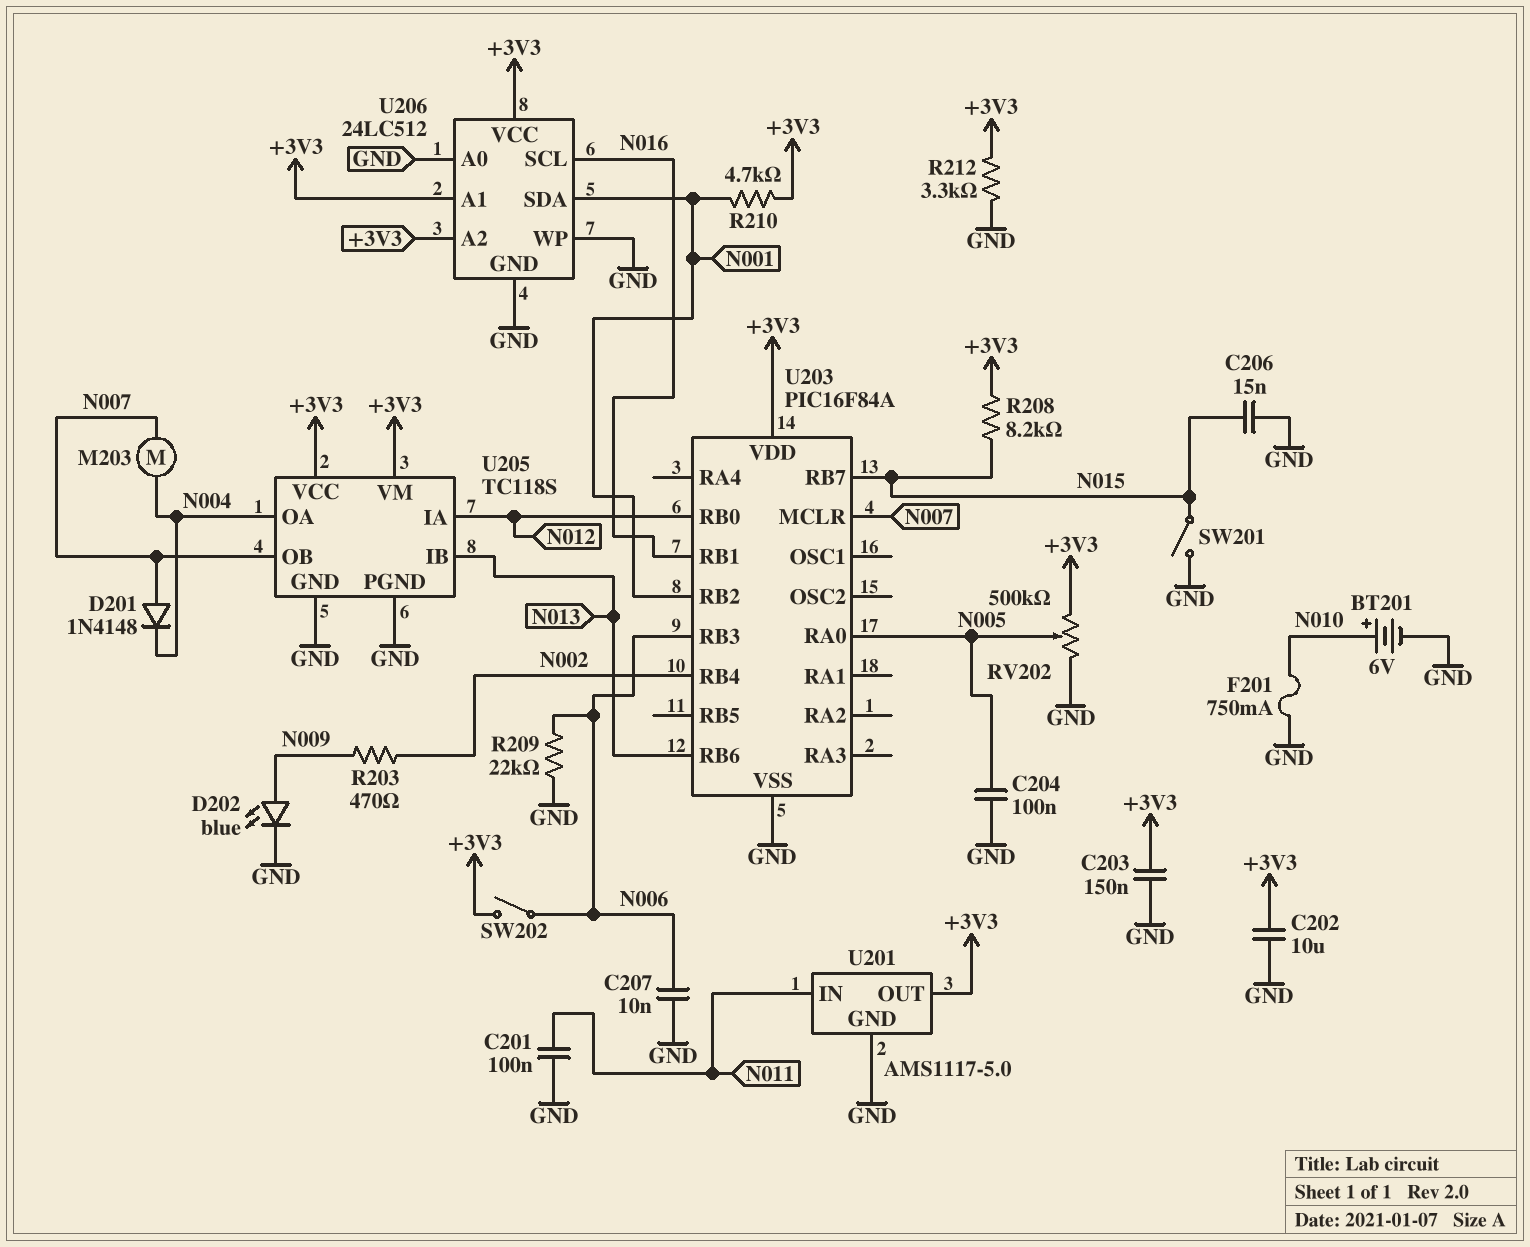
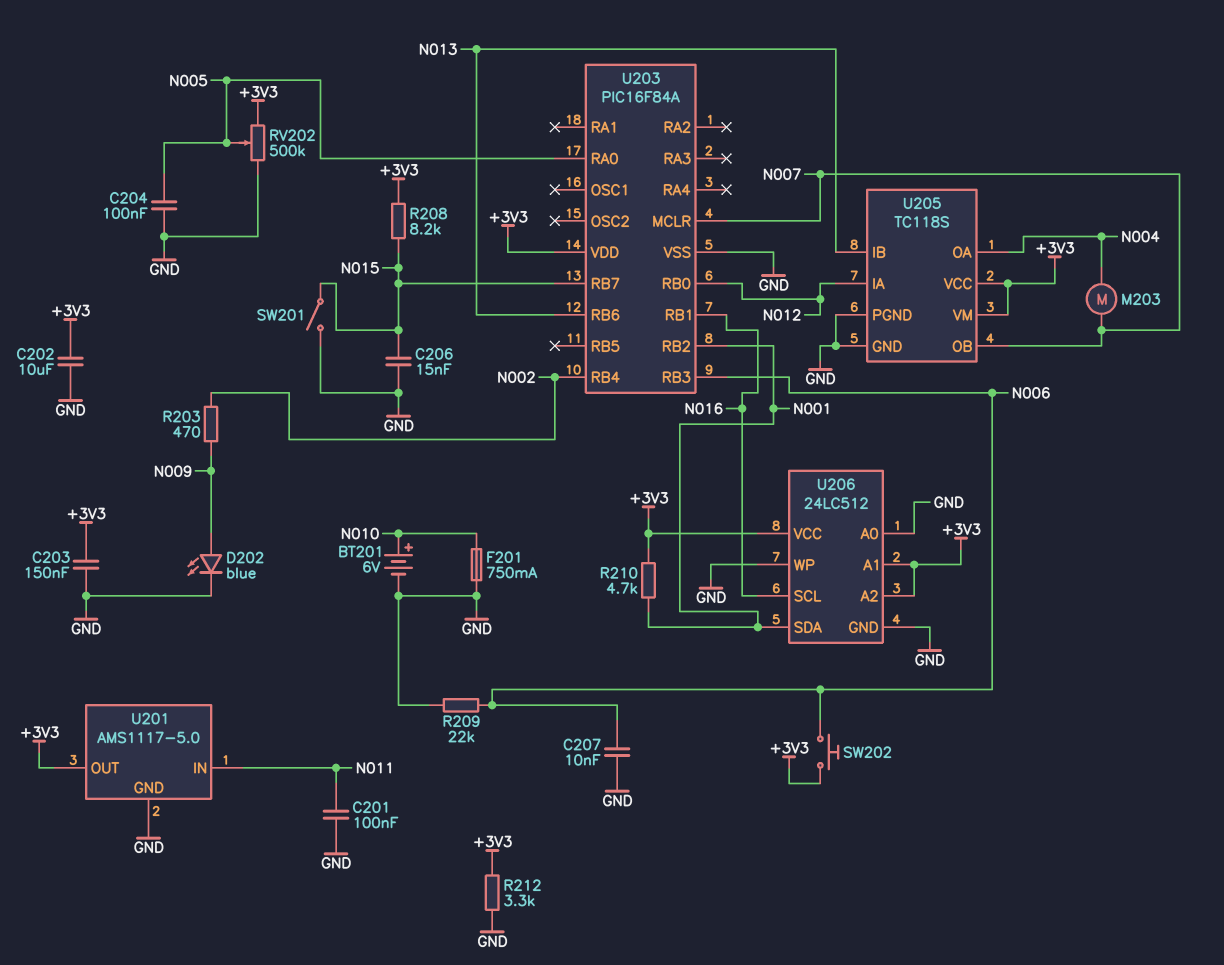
D201: diode 1N4148 (A N007, K N004) -> none
SW202: switch (+3V3, N006) -> button (+3V3, N006)

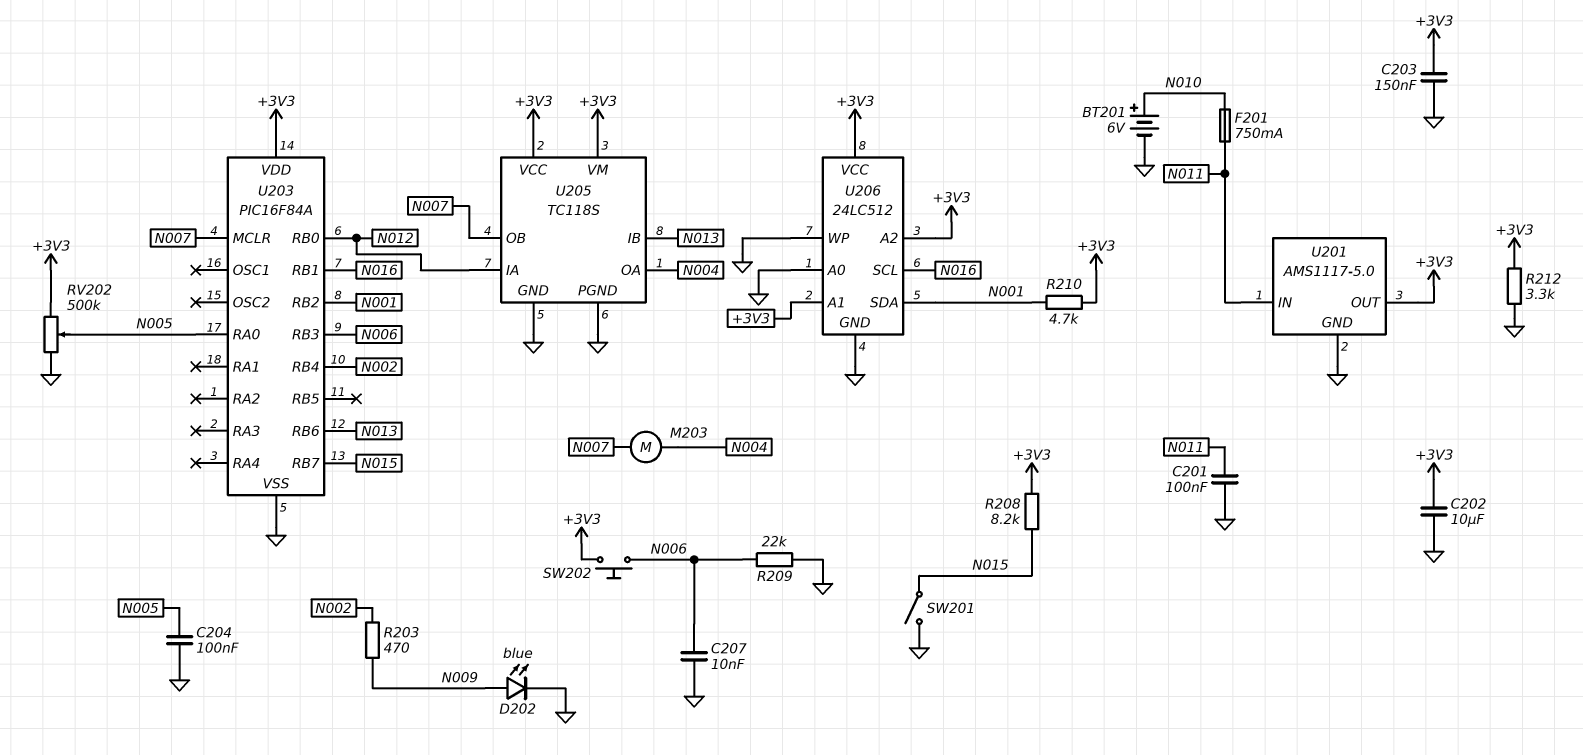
C206: 15nF (GND, N015) -> none
F201: 750mA (GND, N010) -> 750mA (N010, N011)

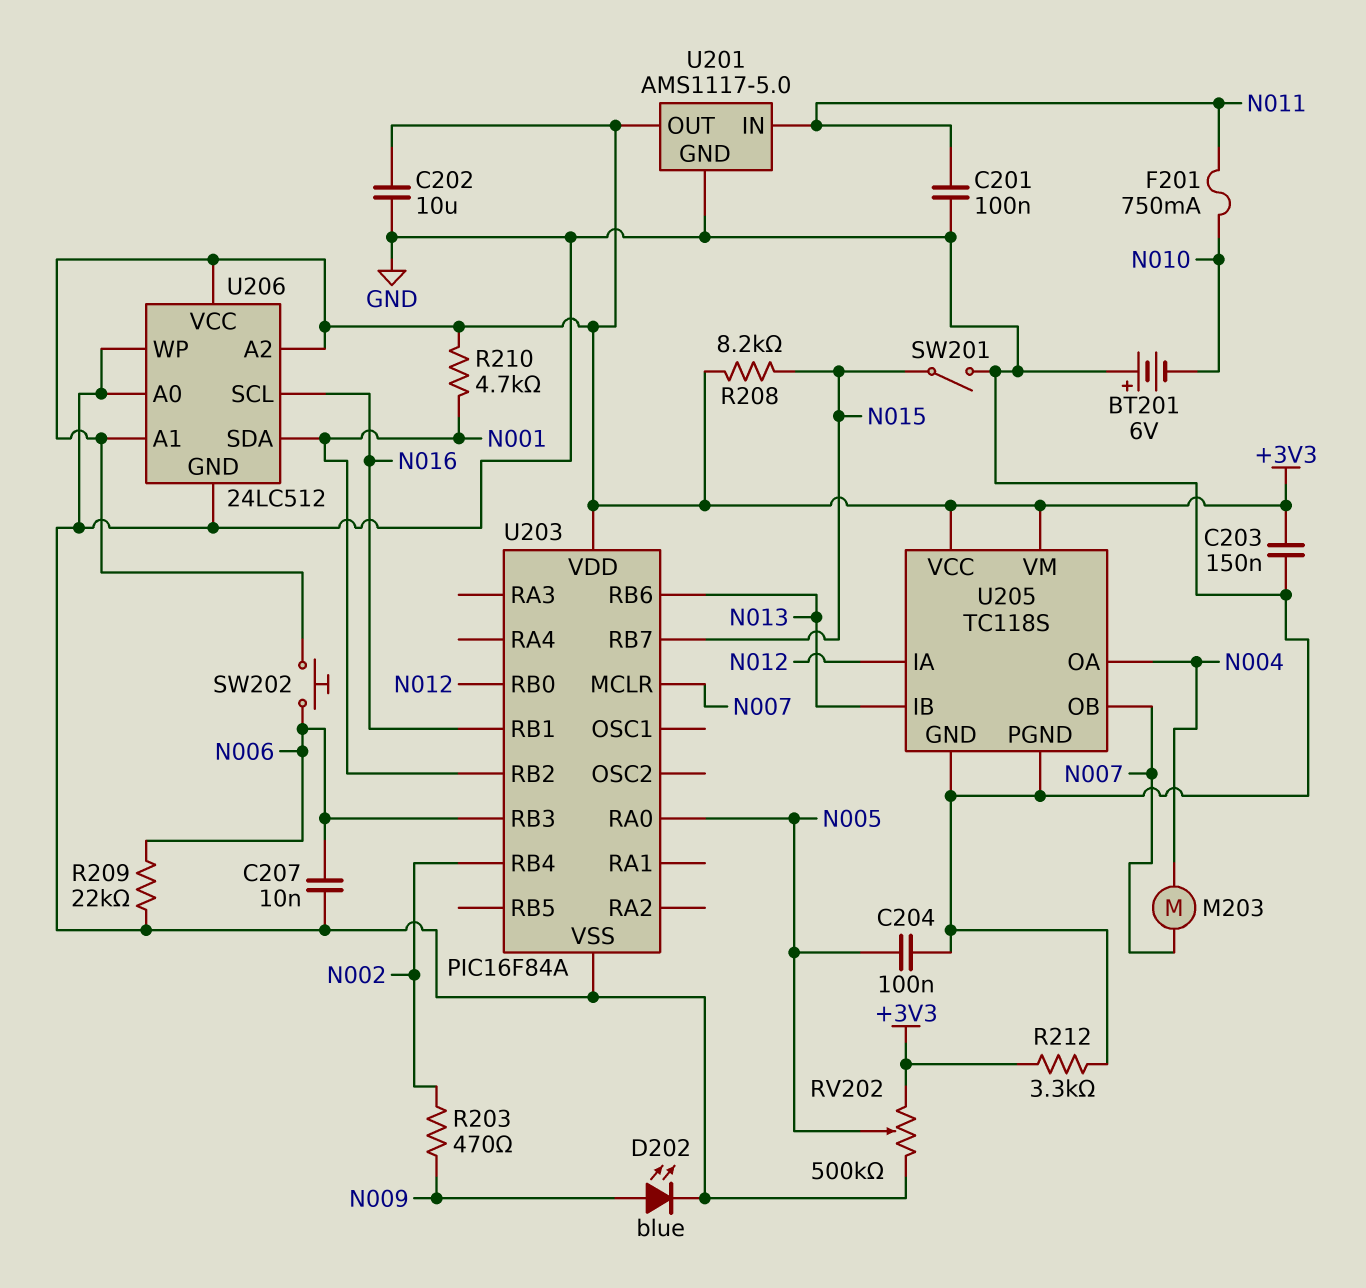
BT201: 6V (plus N010, minus GND) -> 6V (plus GND, minus N010)

